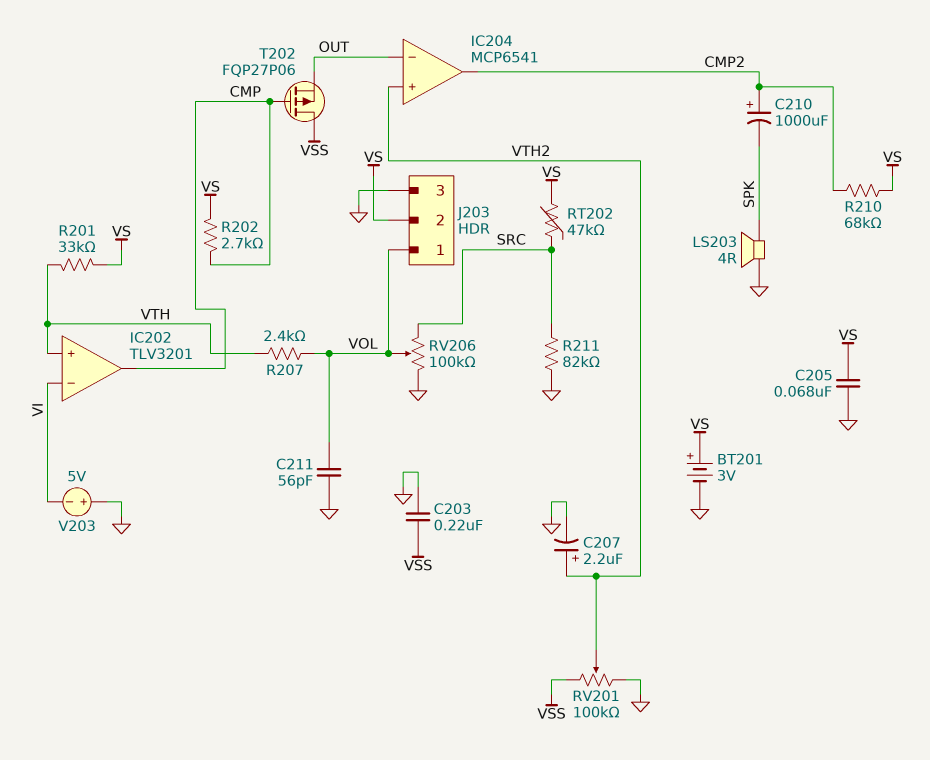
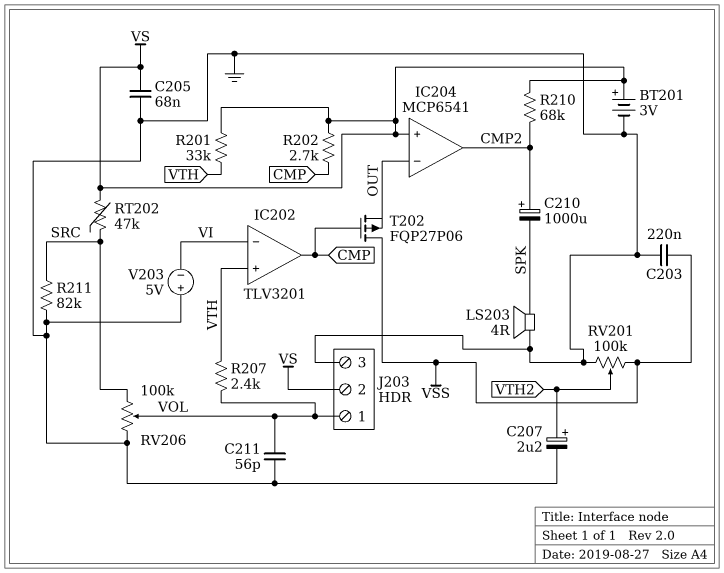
IC204 pin in+: VTH2 -> VS

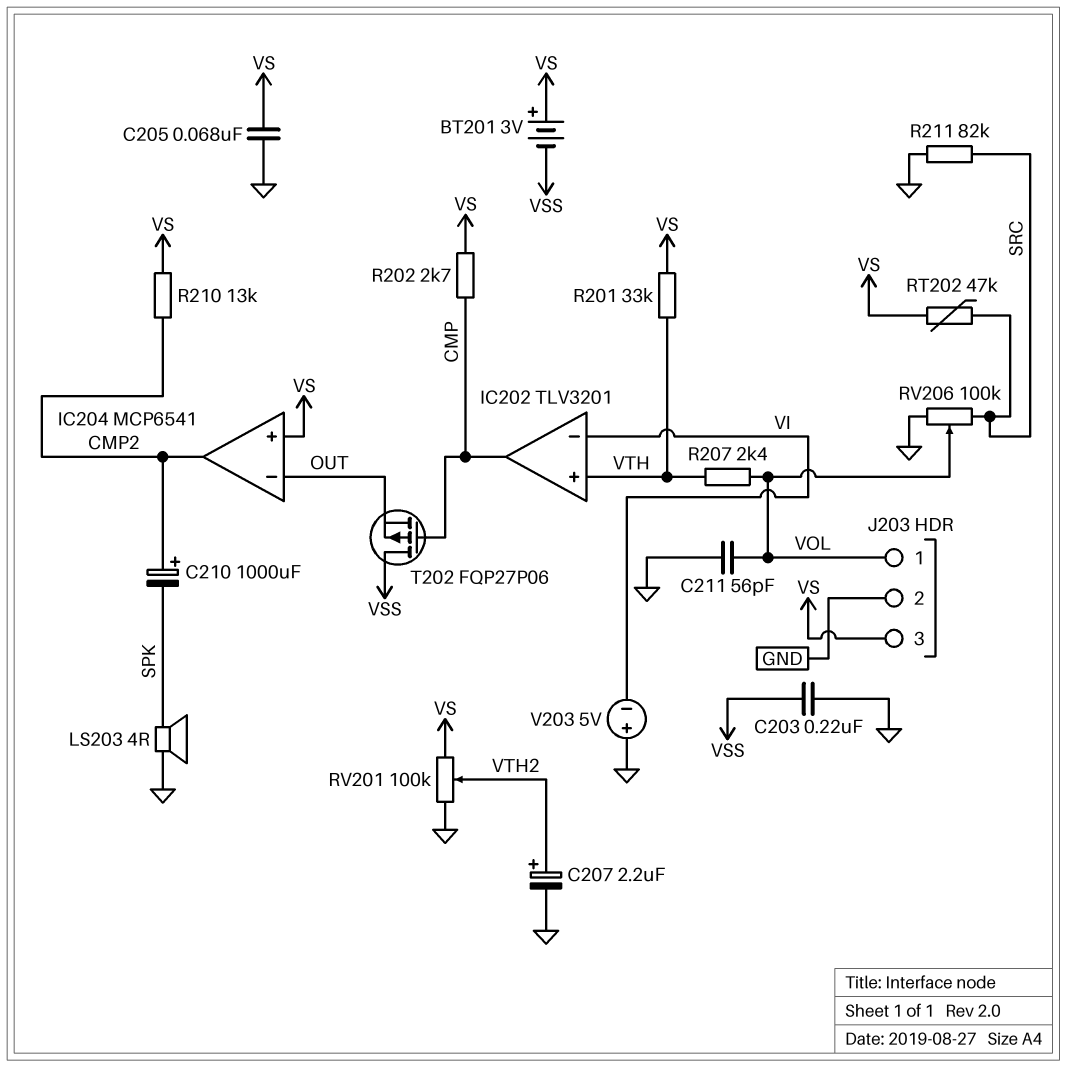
BT201: 3V (plus VS, minus GND) -> 3V (plus VS, minus VSS)
J203 pin 2: VS -> GND
J203 pin 3: GND -> VS
R210: 68k (CMP2, VS) -> 13k (CMP2, VS)
RV201: 100k (GND, VSS, wiper VTH2) -> 100k (GND, VS, wiper VTH2)

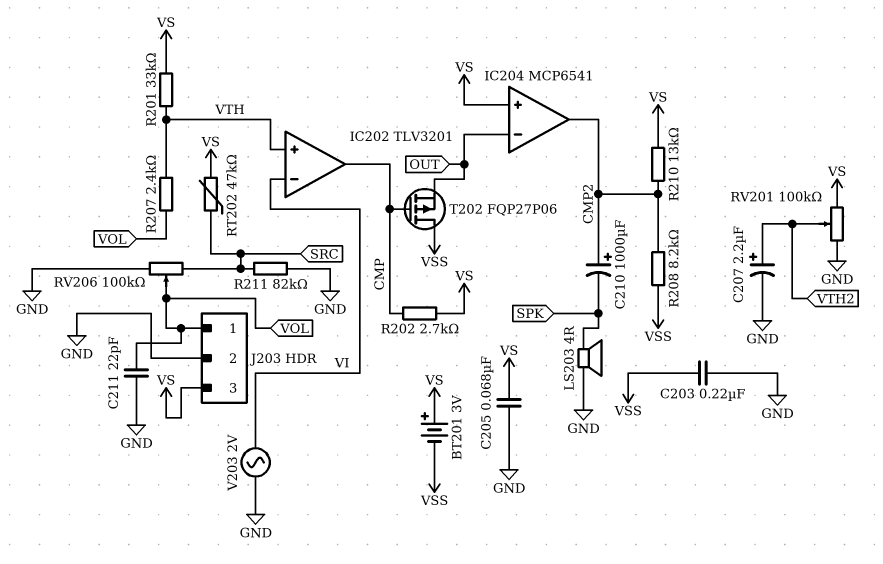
C211: 56pF (GND, VOL) -> 22pF (GND, VOL)
R208: none -> 8.2k (CMP2, VSS)
V203: 5V (plus GND, minus VI) -> AC 2V (GND, VI)

